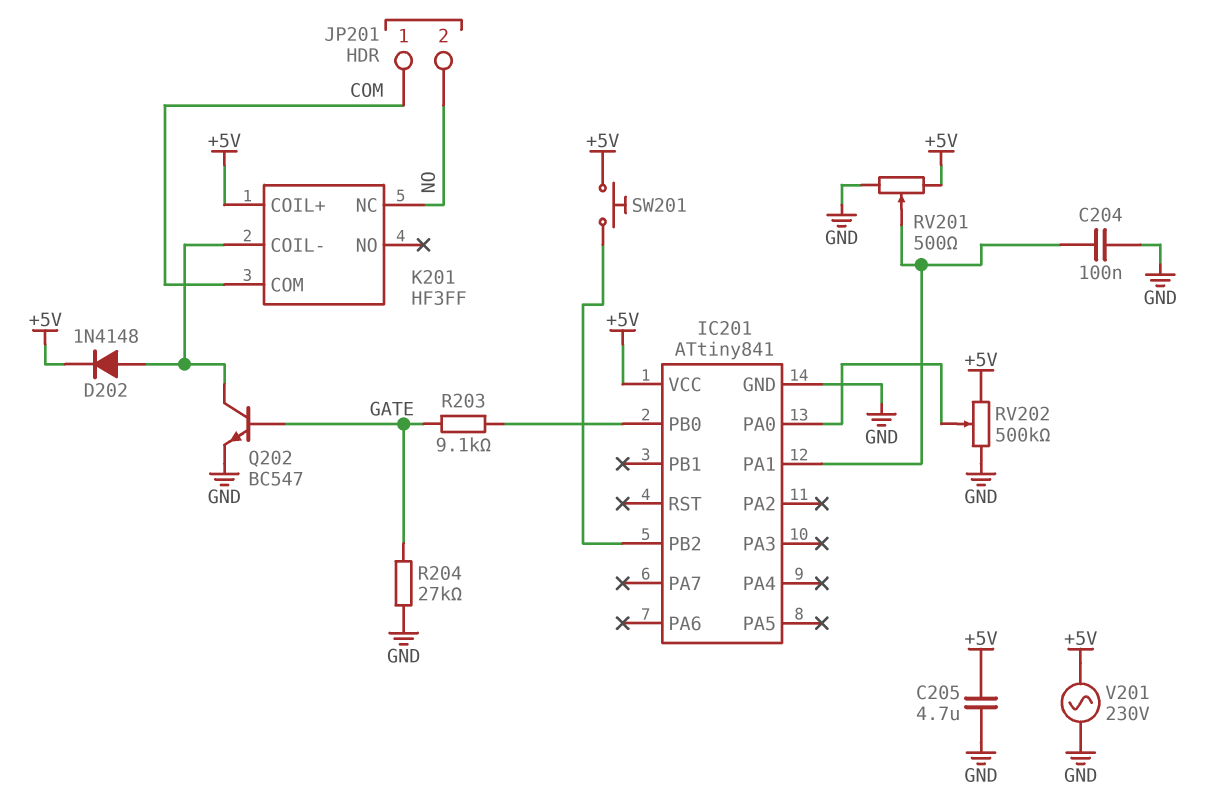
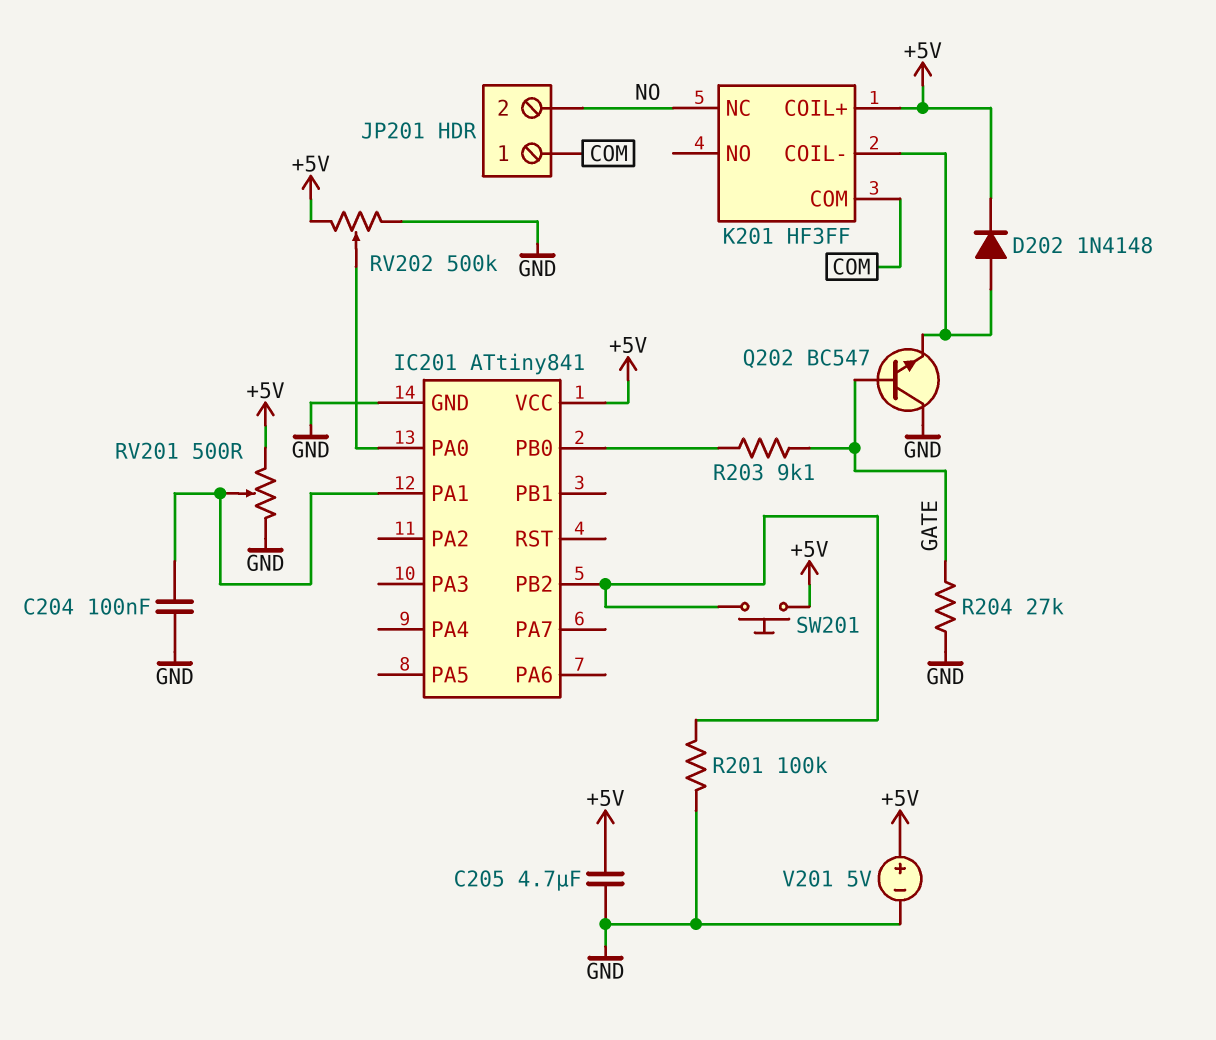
Q202: NPN BC547 (B GATE, C K201/COIL-, E GND) -> NPN BC547 (B GATE, C GND, E K201/COIL-)
R201: none -> 100k (GND, IC201/PB2)
V201: AC 230V (+5V, GND) -> 5V (plus +5V, minus GND)

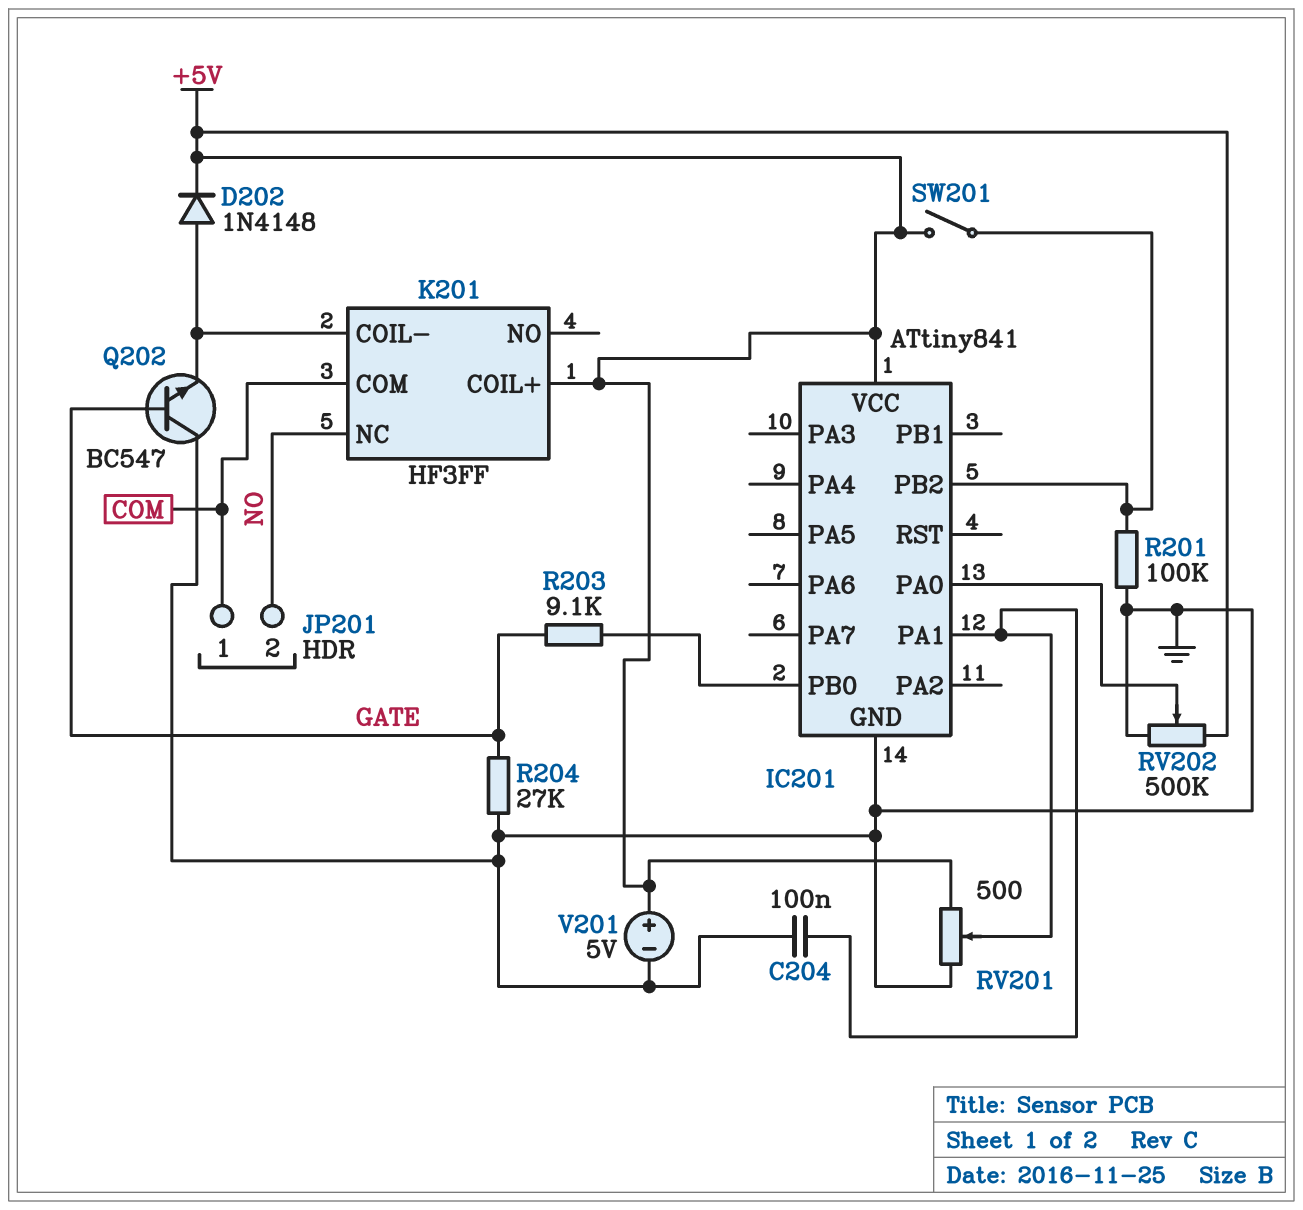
C205: 4.7uF (+5V, GND) -> none
SW201: button (+5V, IC201/PB2) -> switch (+5V, IC201/PB2)

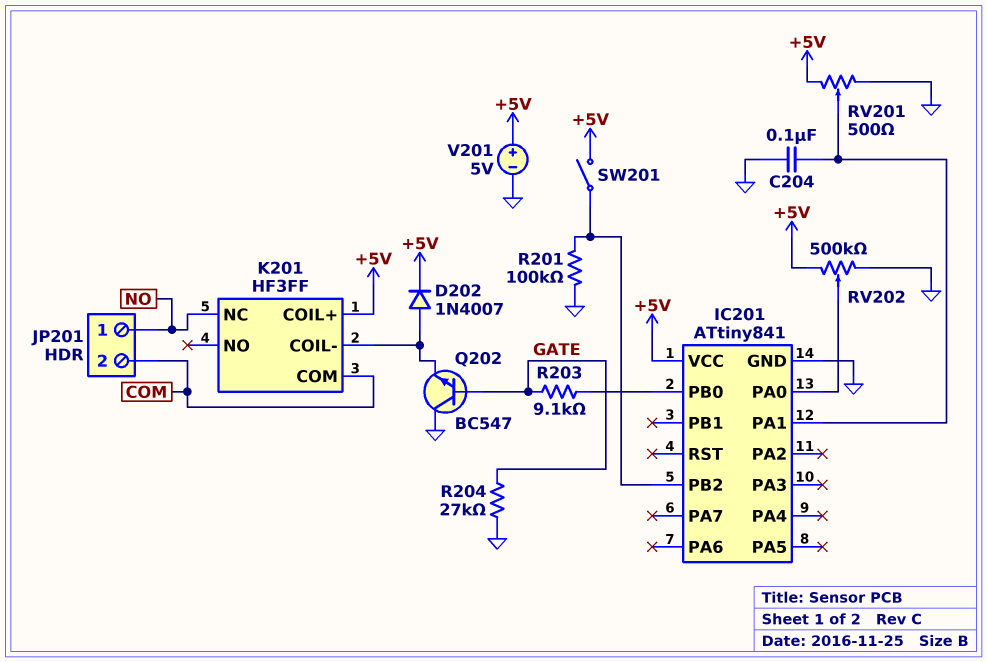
D202: diode 1N4148 (A K201/COIL-, K +5V) -> diode 1N4007 (A K201/COIL-, K +5V)
JP201 pin 1: COM -> NO
JP201 pin 2: NO -> COM

